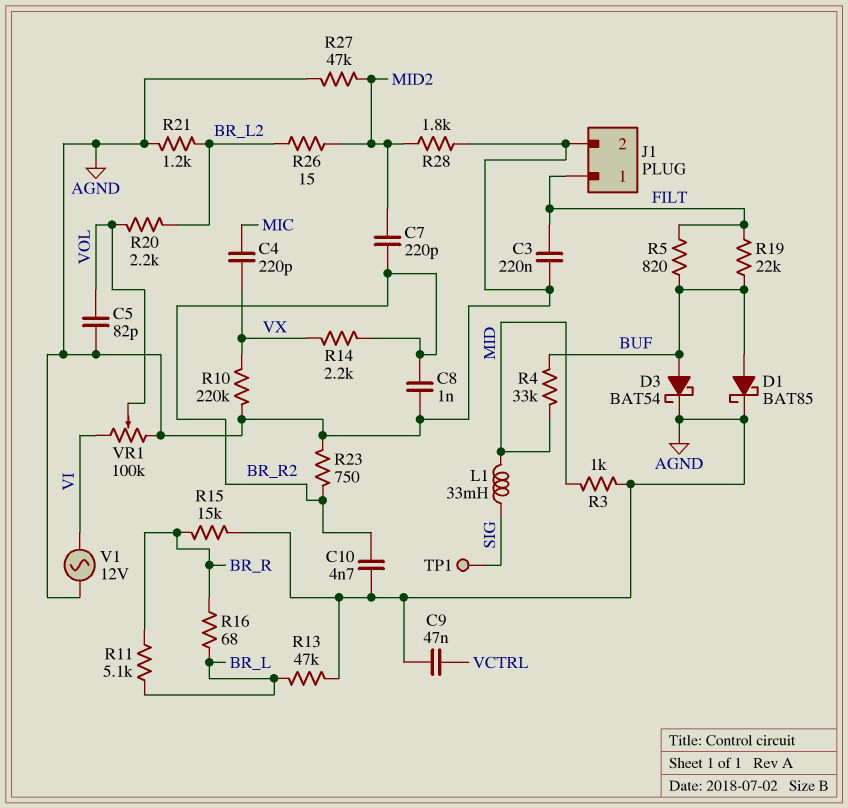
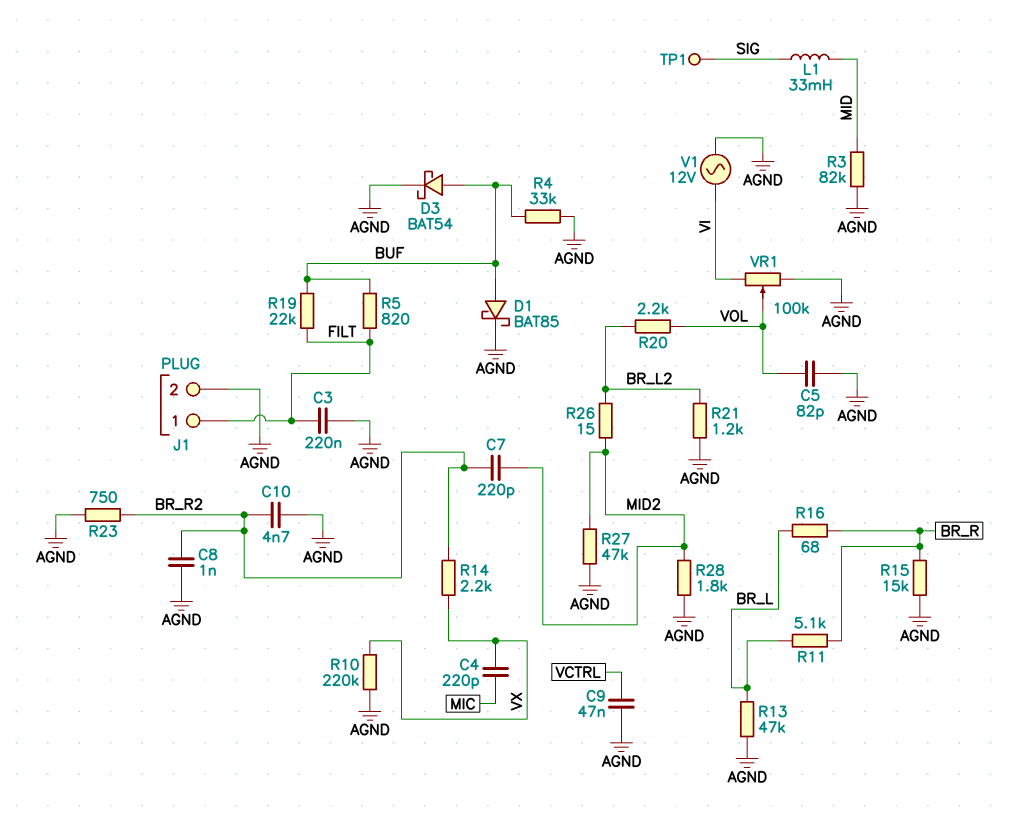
R3: 1k (AGND, MID) -> 82k (AGND, MID)
R4: 33k (BUF, MID) -> 33k (AGND, BUF)

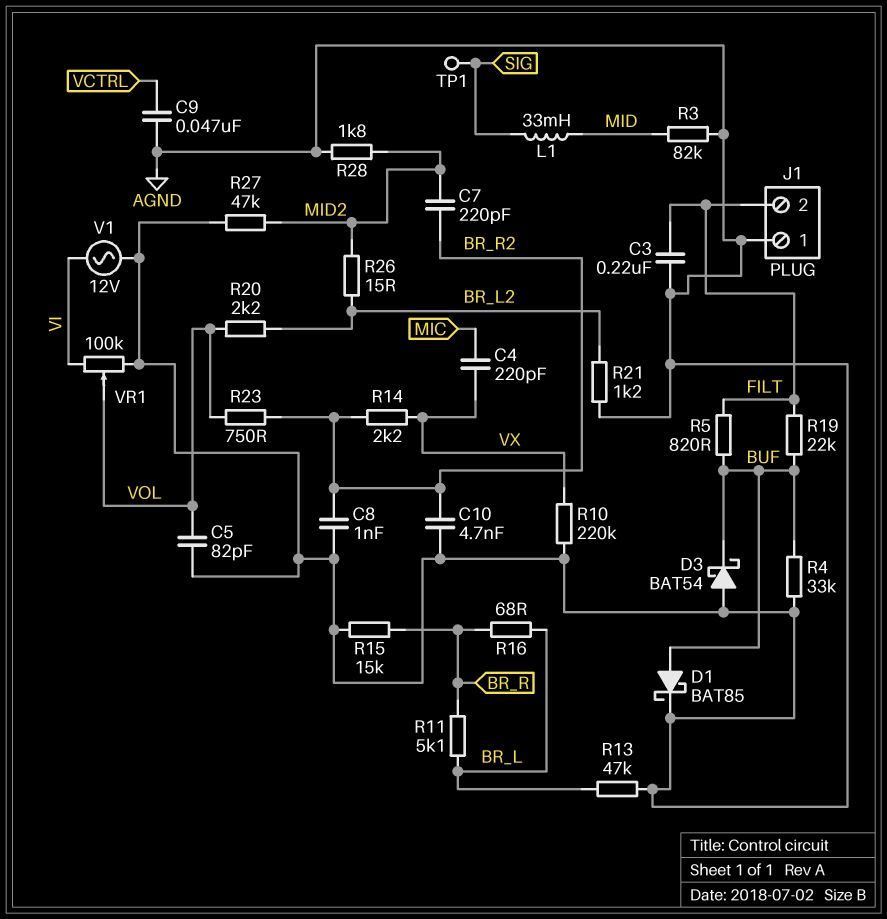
D3: schottky BAT54 (A BUF, K AGND) -> schottky BAT54 (A AGND, K BUF)
J1 pin 1: FILT -> AGND
J1 pin 2: AGND -> FILT
R23: 750 (AGND, BR_R2) -> 750 (BR_R2, VOL)

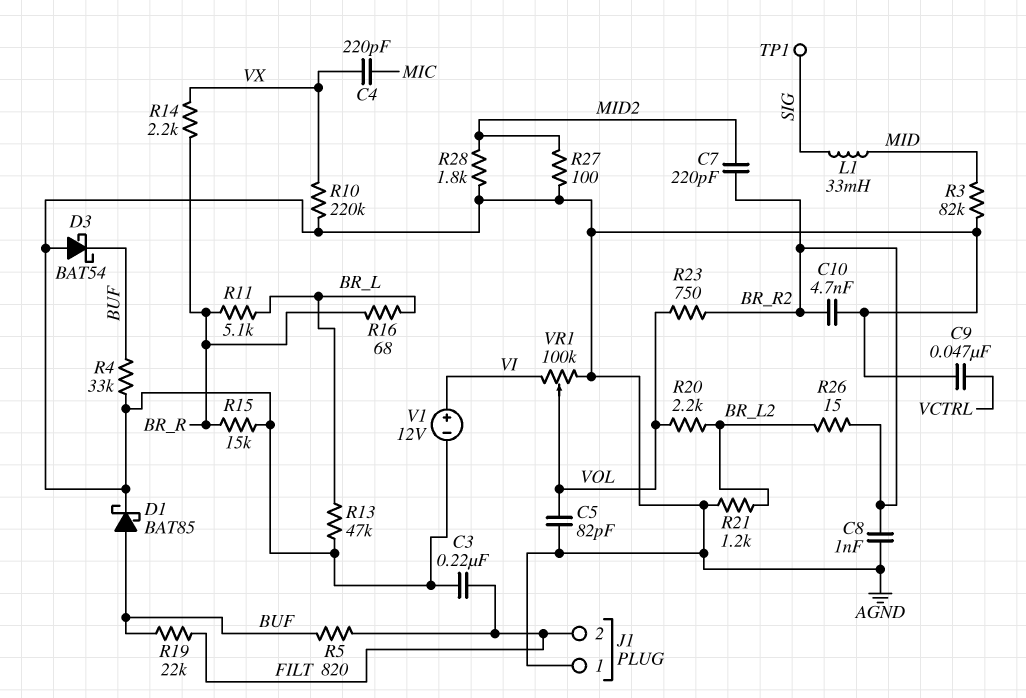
R14: 2.2k (BR_R2, VX) -> 2.2k (BR_R, VX)
R26: 15 (BR_L2, MID2) -> 15 (BR_L2, BR_R2)
R27: 47k (AGND, MID2) -> 100 (AGND, MID2)
V1: AC 12V (AGND, VI) -> 12V (plus VI, minus AGND)

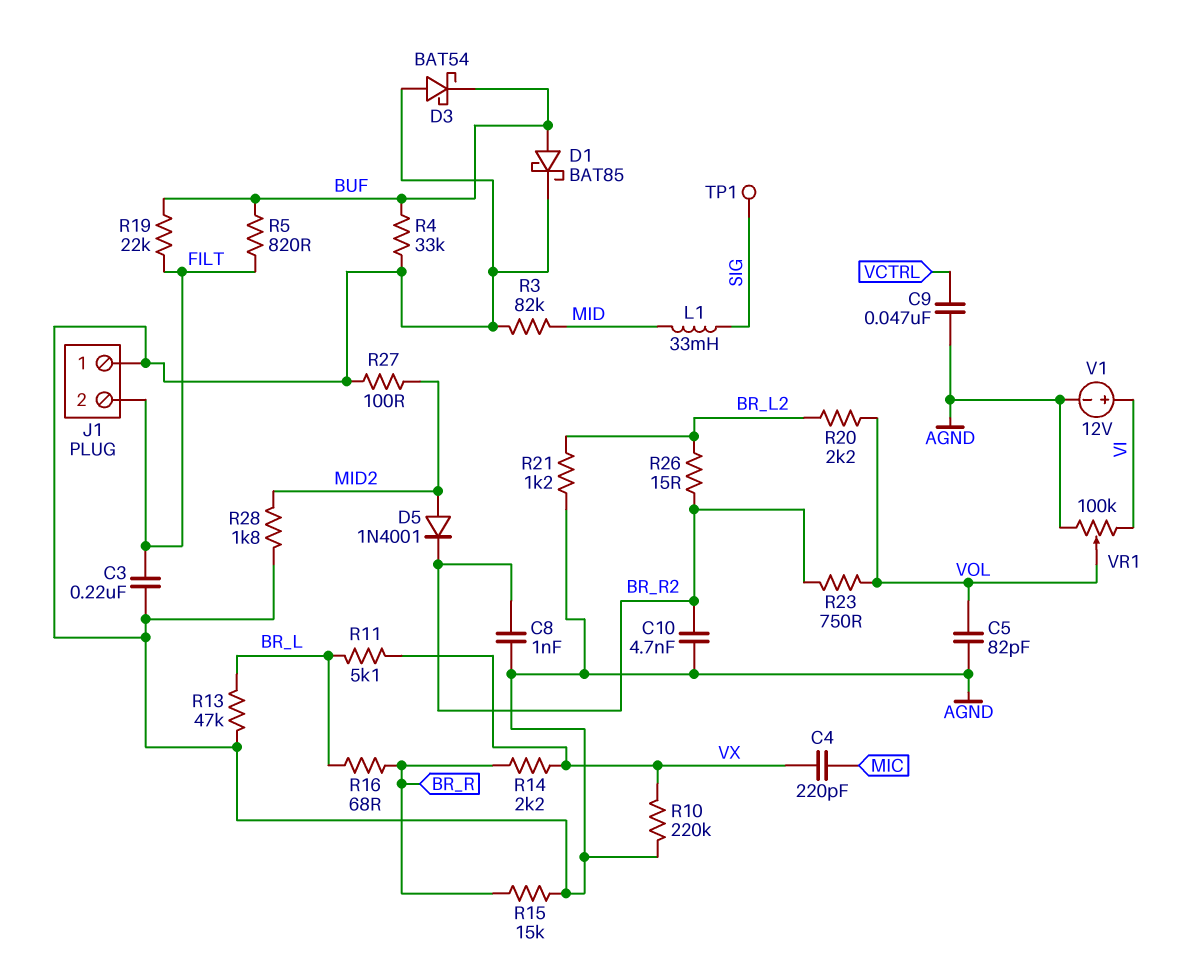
C7: 220pF (BR_R2, MID2) -> none
D5: none -> diode 1N4001 (A MID2, K BR_R2)
R11: 5.1k (BR_L, BR_R) -> 5.1k (BR_L, VX)

